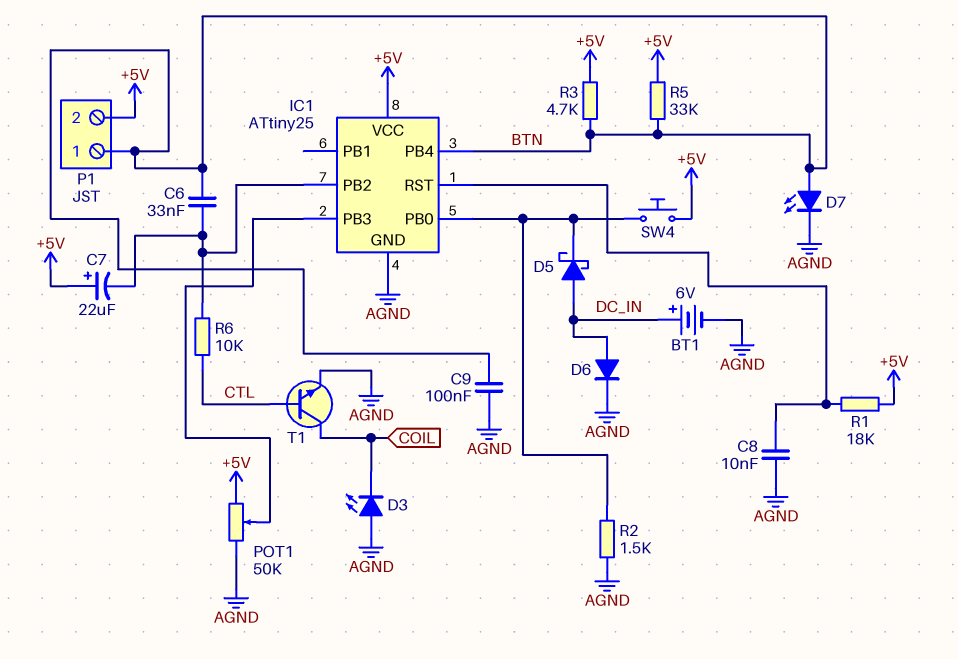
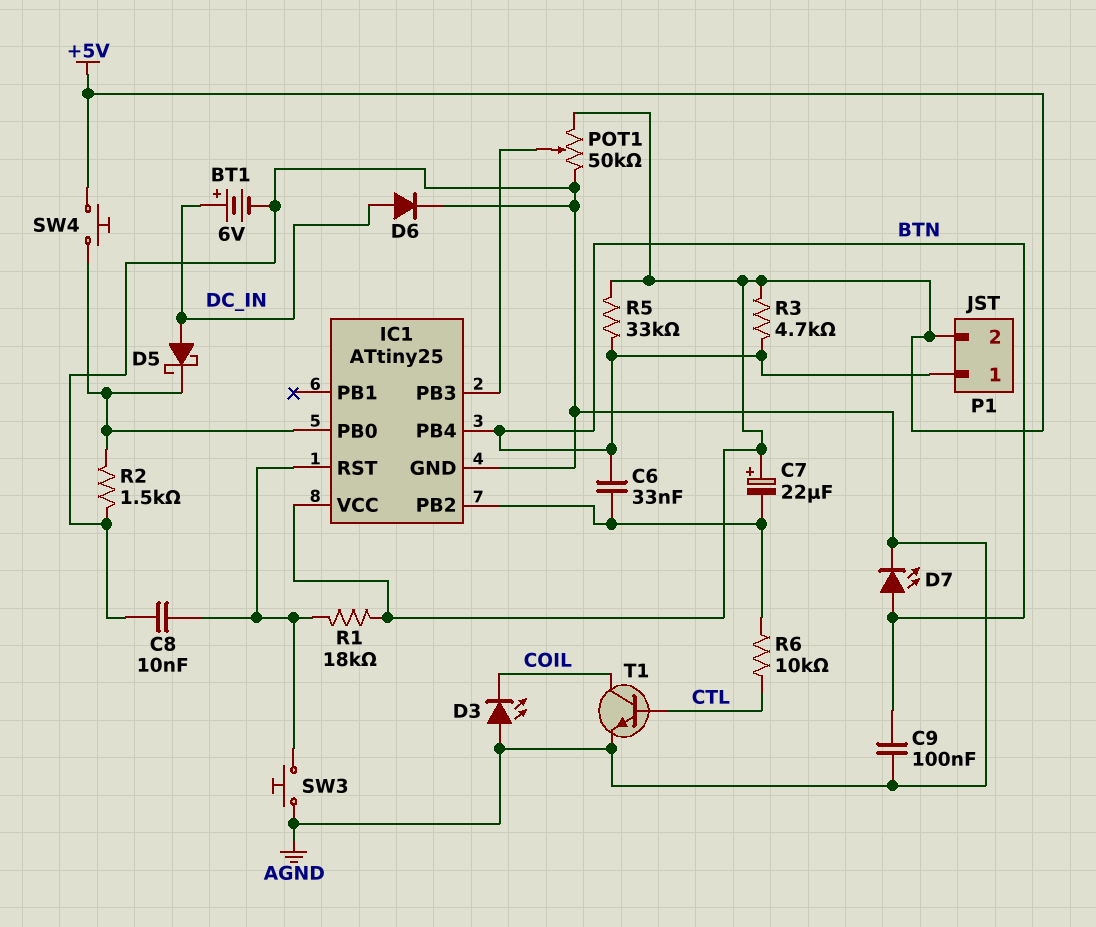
SW3: none -> button (AGND, IC1/RST)

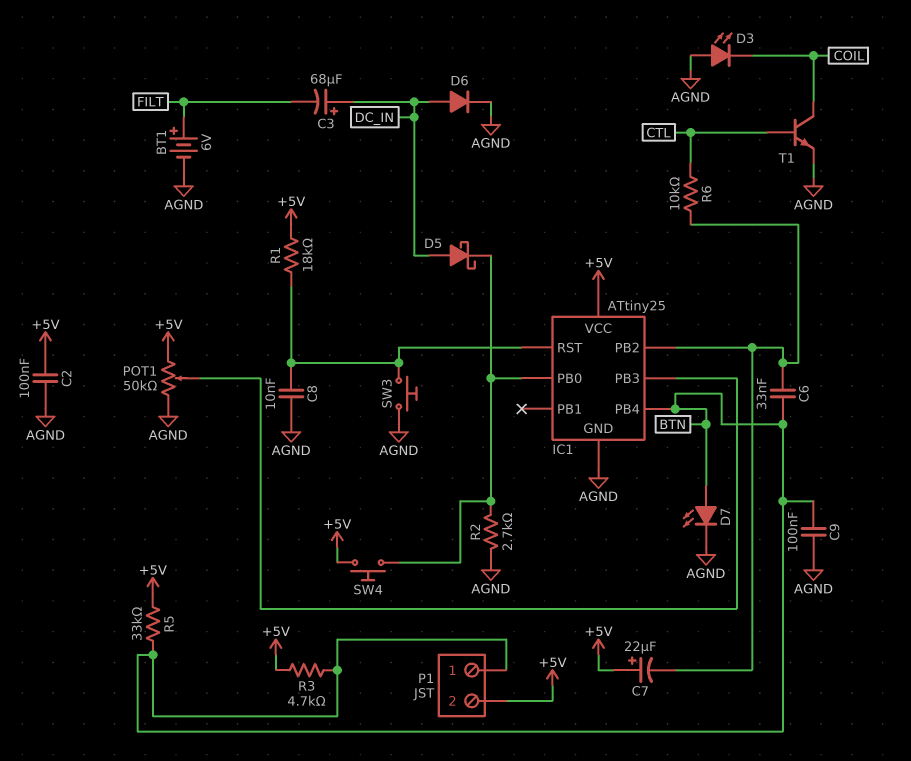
BT1: 6V (plus DC_IN, minus AGND) -> 6V (plus FILT, minus AGND)
C2: none -> 100nF (+5V, AGND)
C3: none -> 68uF (plus DC_IN, minus FILT)
R2: 1.5k (AGND, IC1/PB0) -> 2.7k (AGND, IC1/PB0)

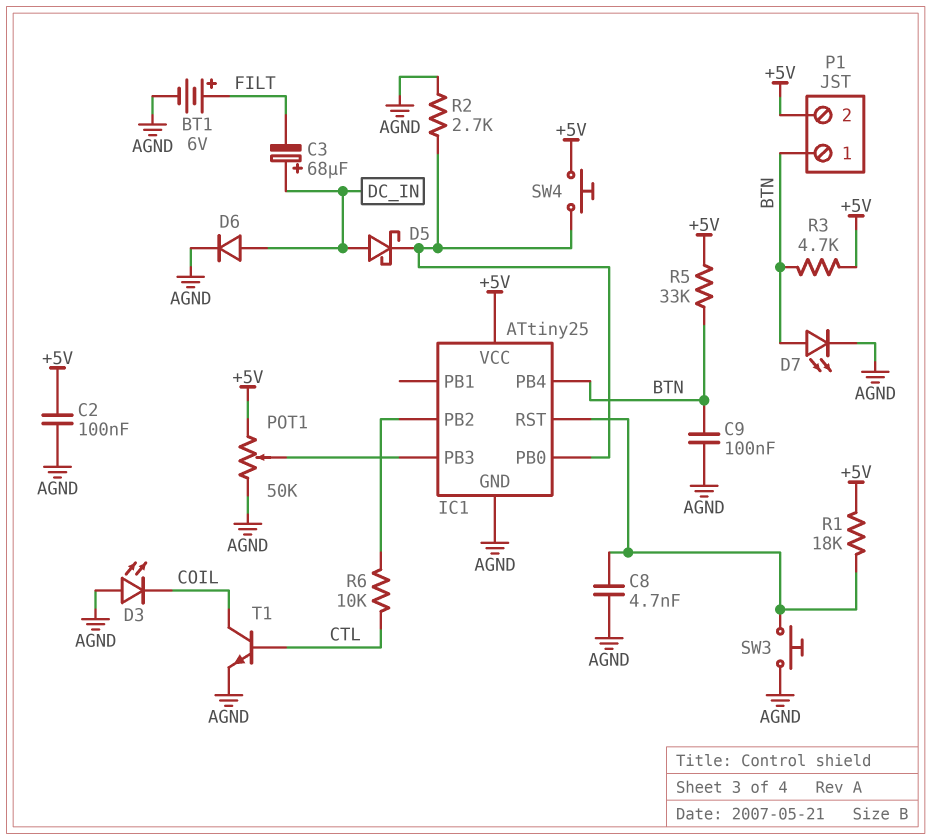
C6: 33nF (BTN, IC1/PB2) -> none
C7: 22uF (plus +5V, minus IC1/PB2) -> none
C8: 10nF (AGND, IC1/RST) -> 4.7nF (AGND, IC1/RST)

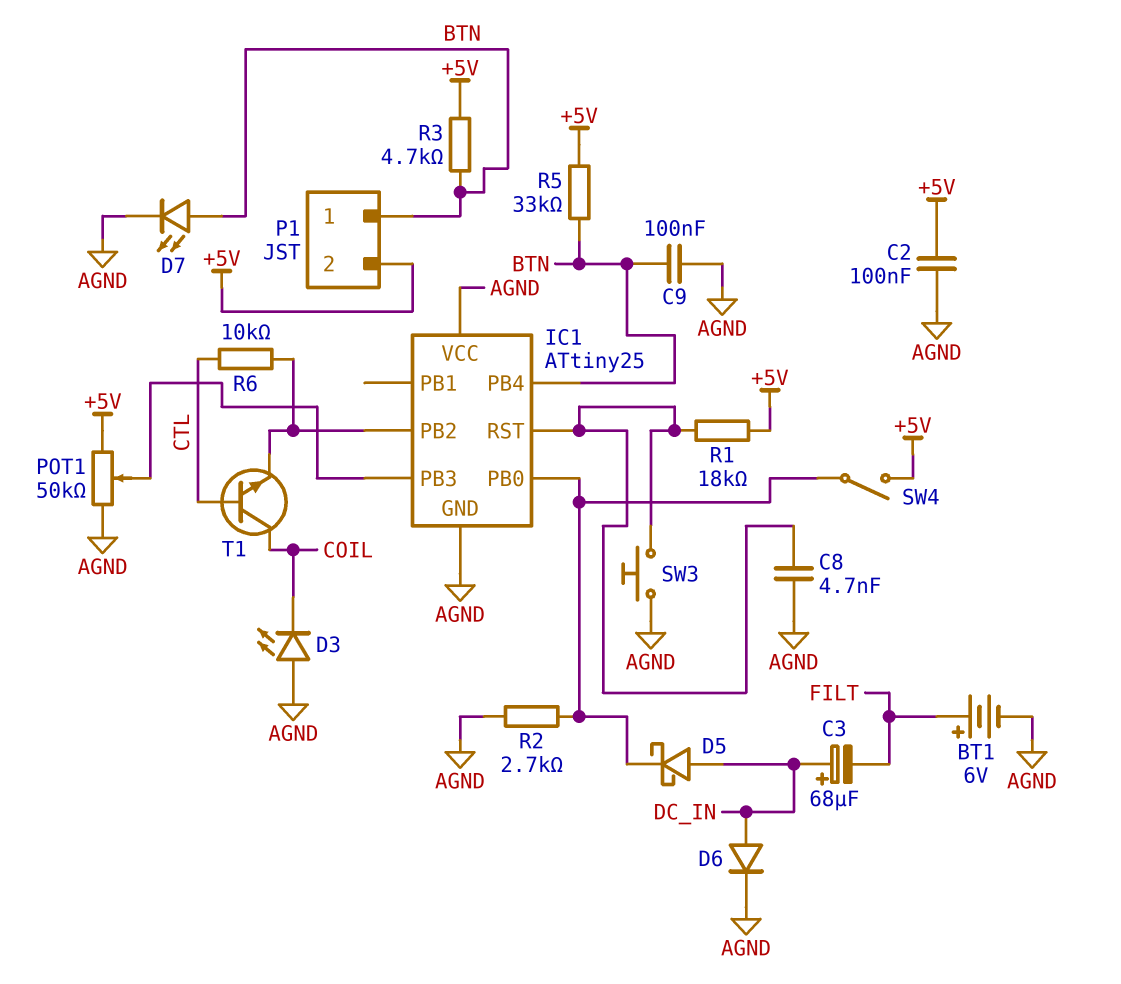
IC1 pin VCC: +5V -> AGND
SW4: button (+5V, IC1/PB0) -> switch (+5V, IC1/PB0)
T1: NPN (B CTL, C COIL, E AGND) -> NPN (B CTL, C COIL, E IC1/PB2)

